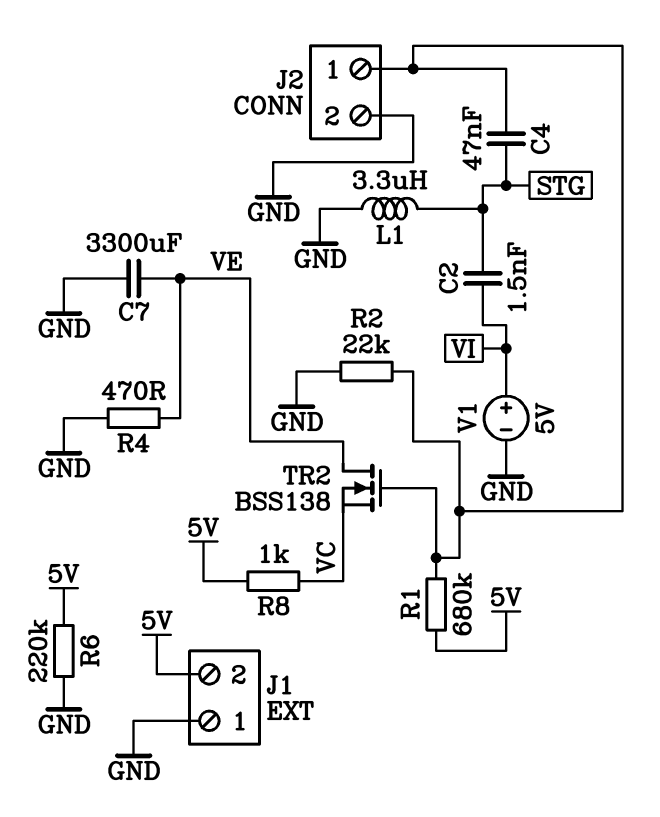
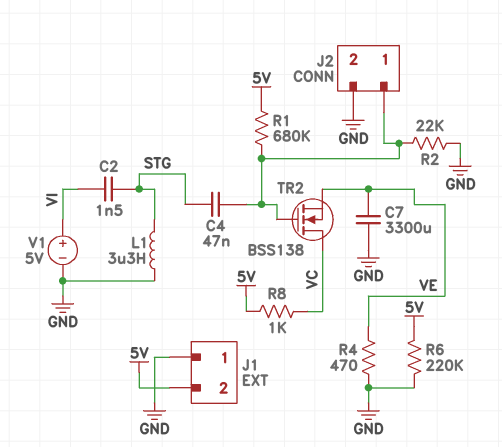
TR2: NMOS BSS138 (G J2/1, D VE, S VC) -> NMOS BSS138 (G J2/1, D VC, S VE)

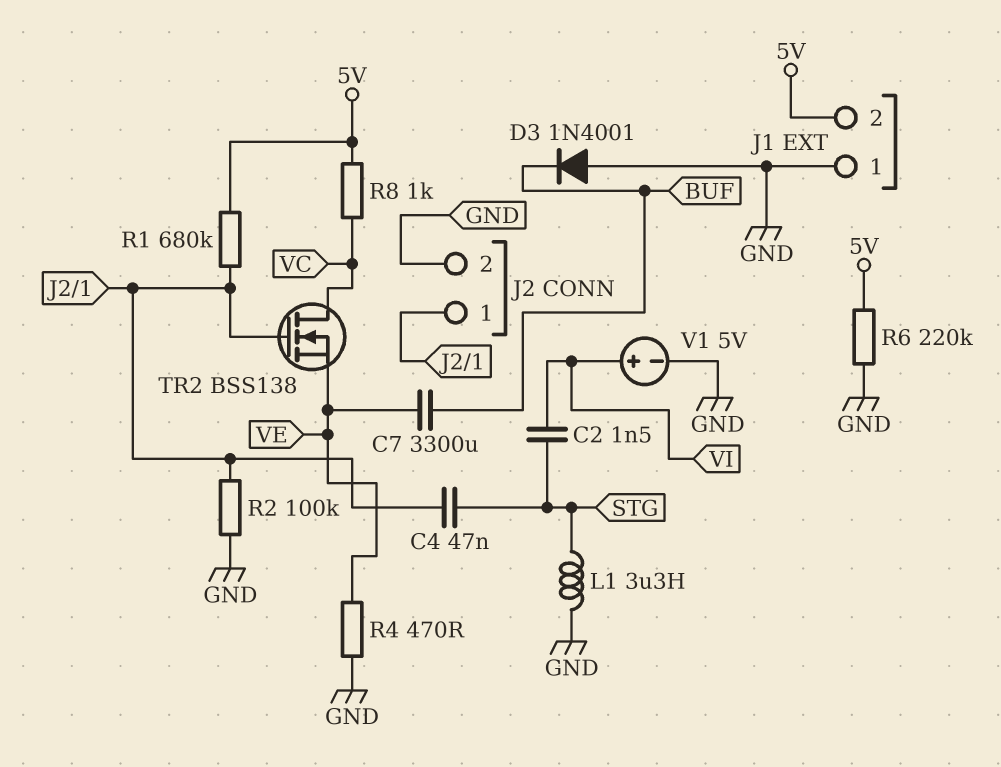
C7: 3300uF (GND, VE) -> 3300uF (BUF, VE)
D3: none -> diode 1N4001 (A GND, K BUF)
R2: 22k (GND, J2/1) -> 100k (GND, J2/1)

